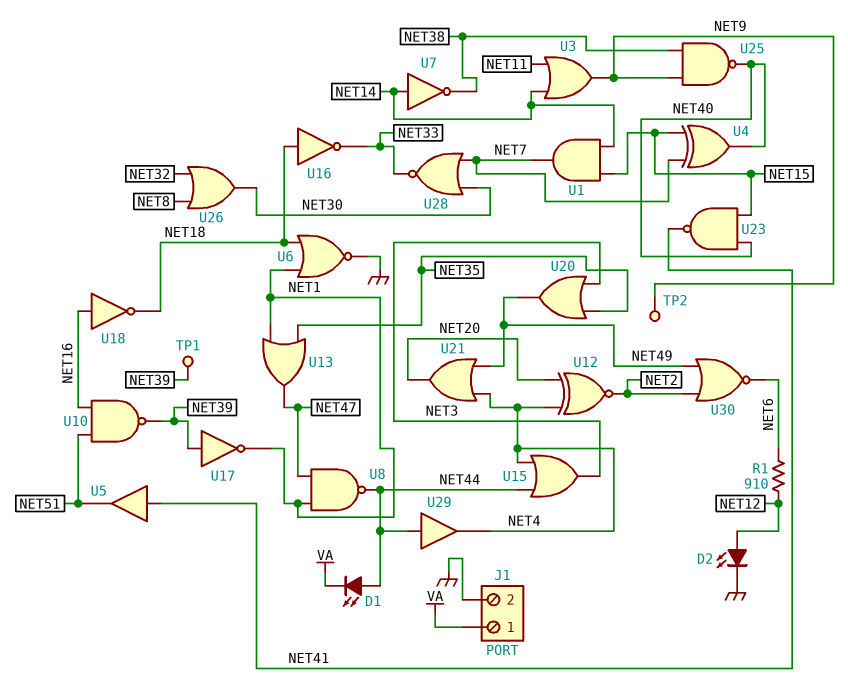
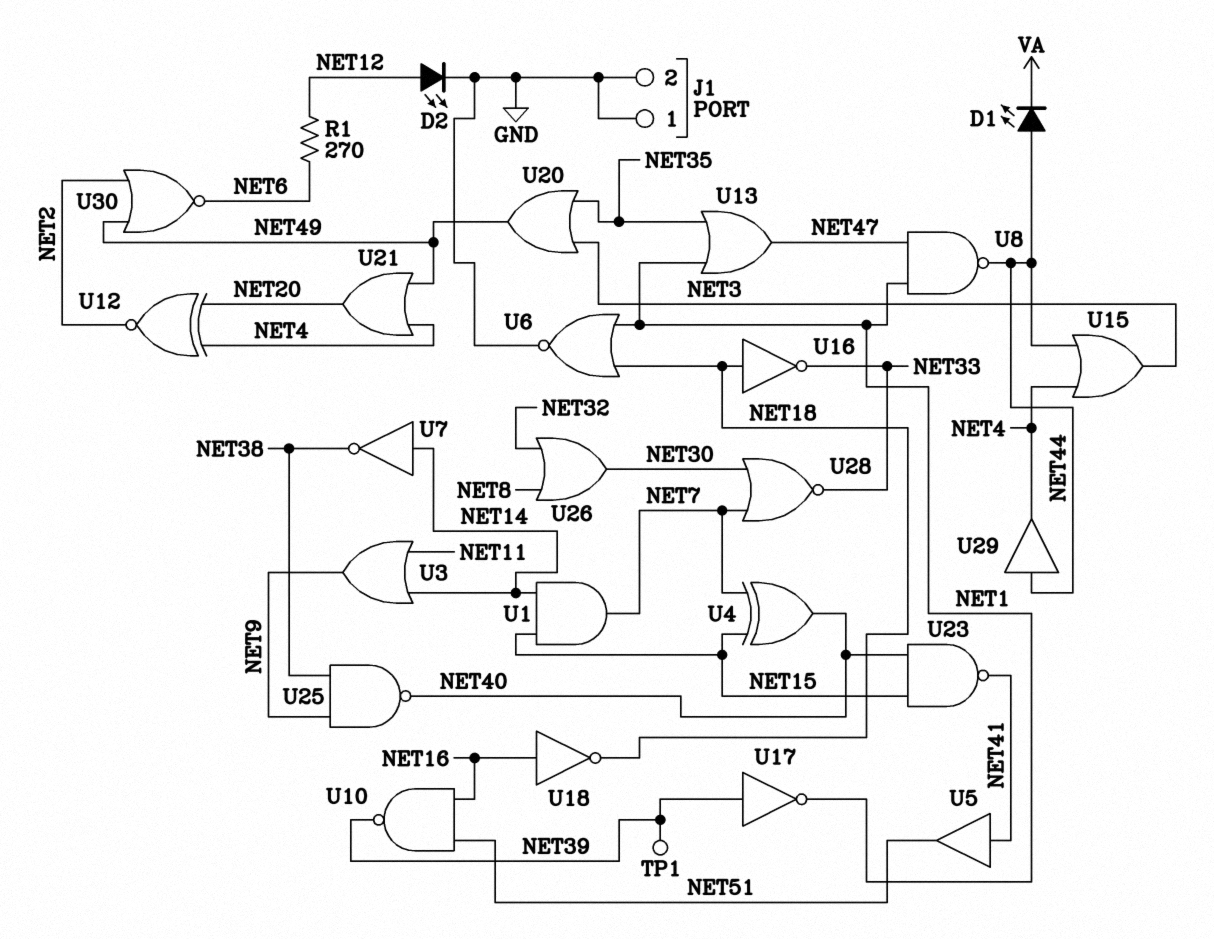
J1 pin 1: VA -> GND
R1: 910 (NET6, NET12) -> 270 (NET6, NET12)
TP2: test point (NET9) -> none

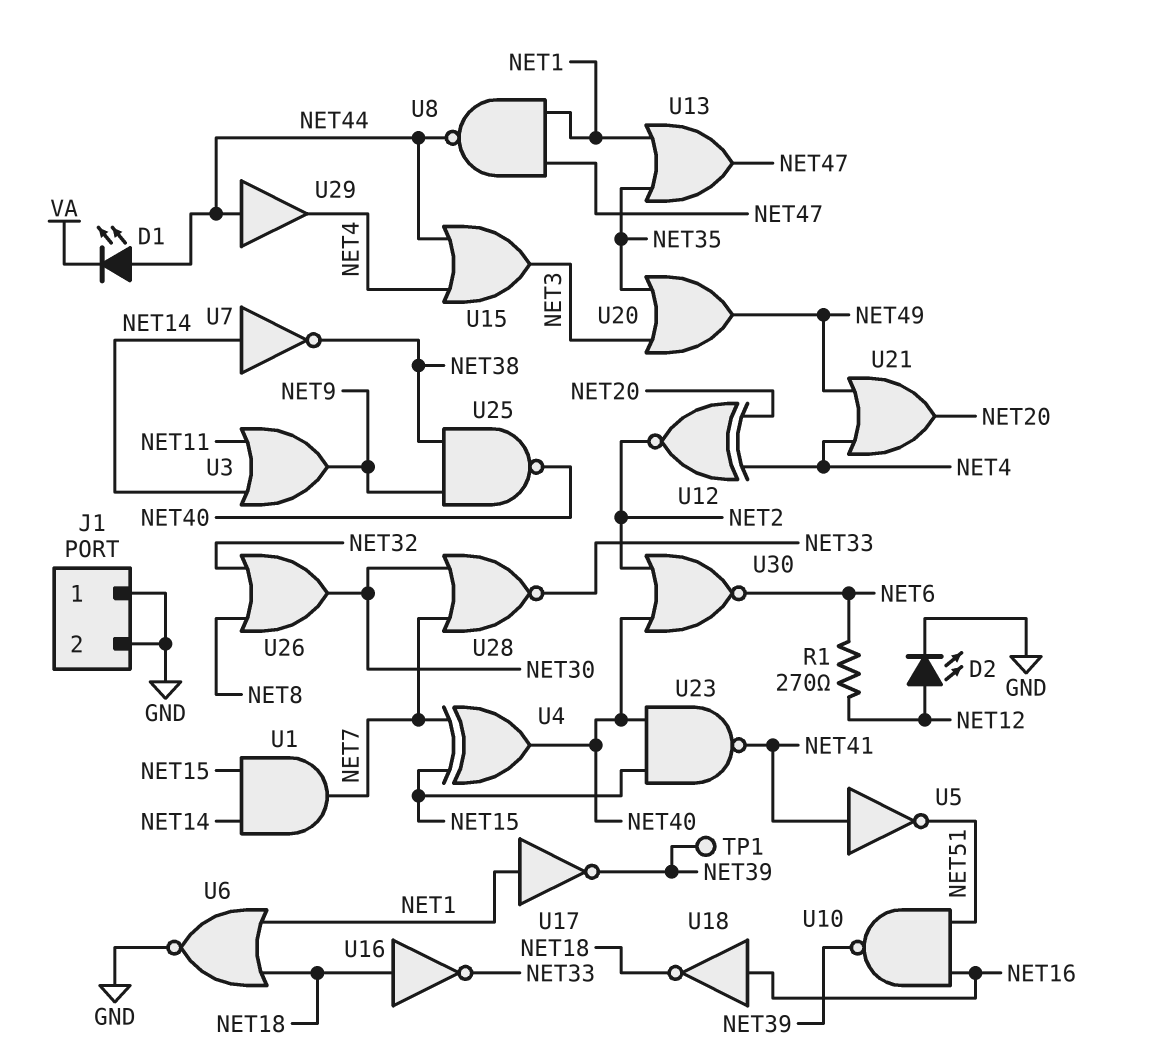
U5: buffer (in NET41, out NET51) -> NOT (in NET41, out NET51)
U17: NOT (in NET39, out NET1) -> NOT (in NET1, out NET39)
U30: NOR (in NET2, in NET49, out NET6) -> NOR (in NET2, in NET40, out NET6)

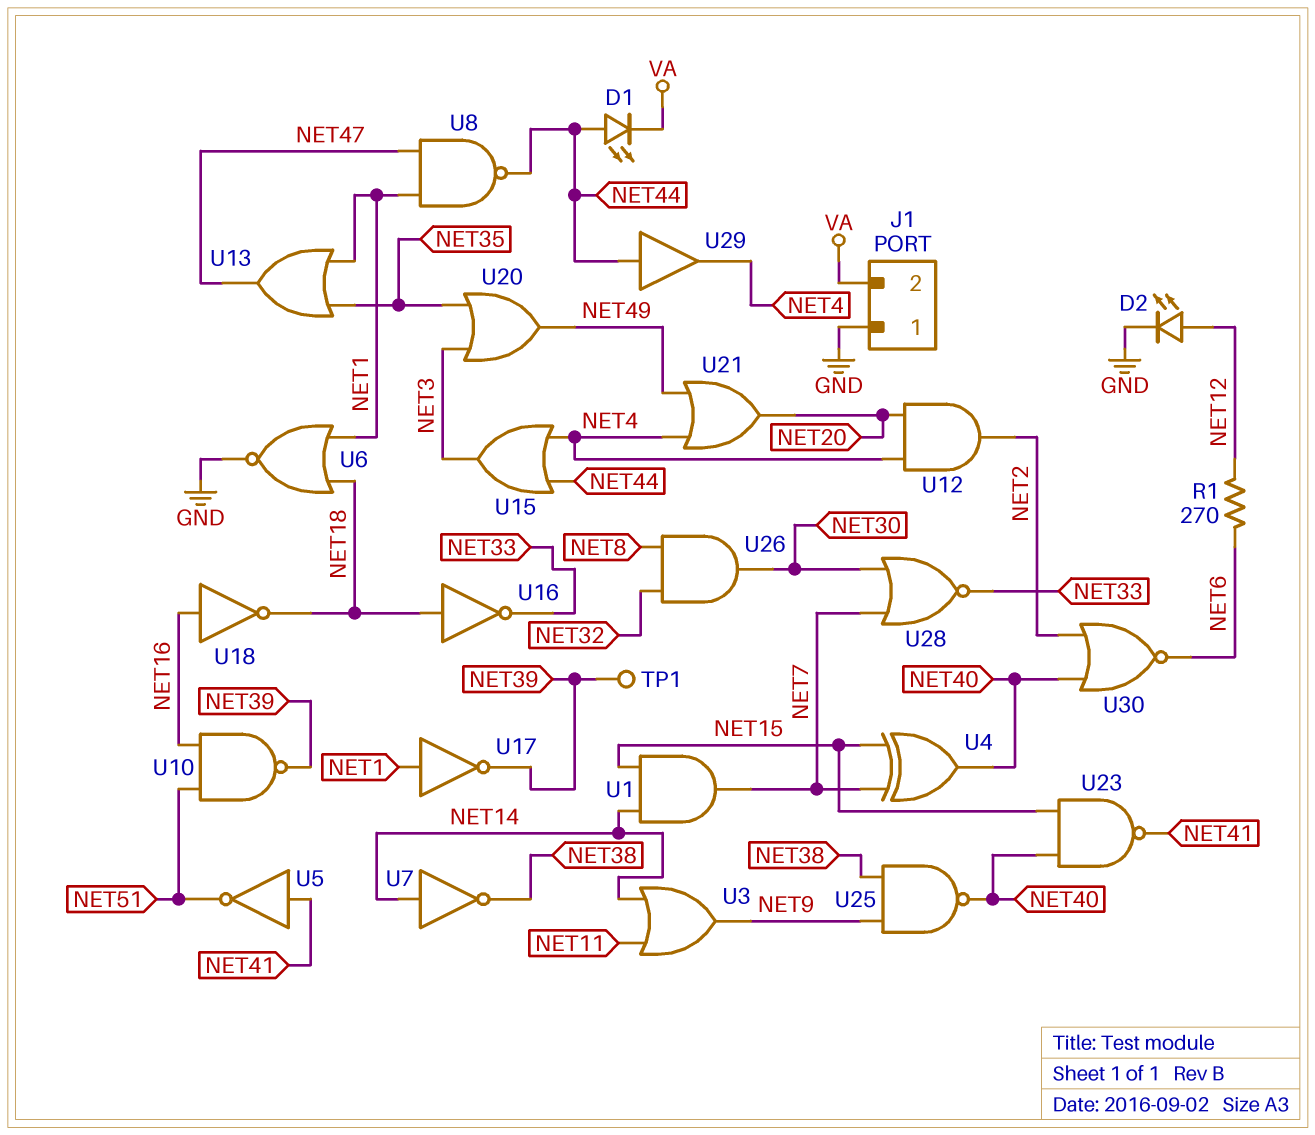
J1 pin 2: GND -> VA
U12: XNOR (in NET4, in NET20, out NET2) -> AND (in NET4, in NET20, out NET2)
U26: OR (in NET8, in NET32, out NET30) -> AND (in NET8, in NET32, out NET30)

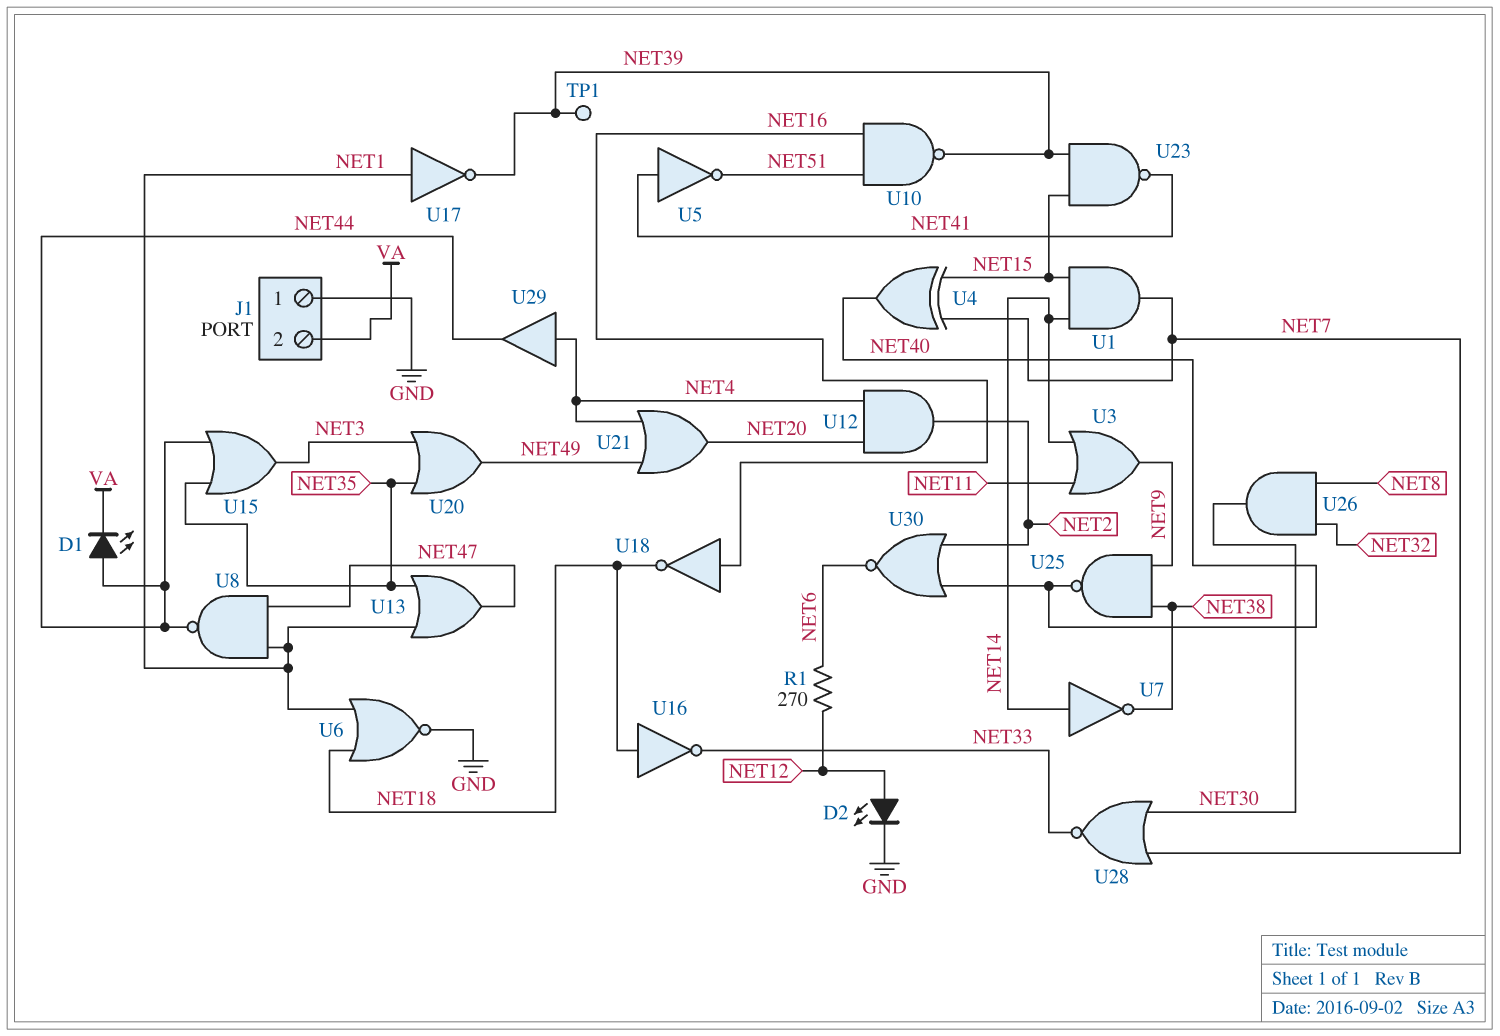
U15: OR (in NET4, in NET44, out NET3) -> OR (in NET35, in NET44, out NET3)
U23: NAND (in NET15, in NET40, out NET41) -> NAND (in NET15, in NET39, out NET41)
U29: buffer (in NET44, out NET4) -> buffer (in NET4, out NET44)

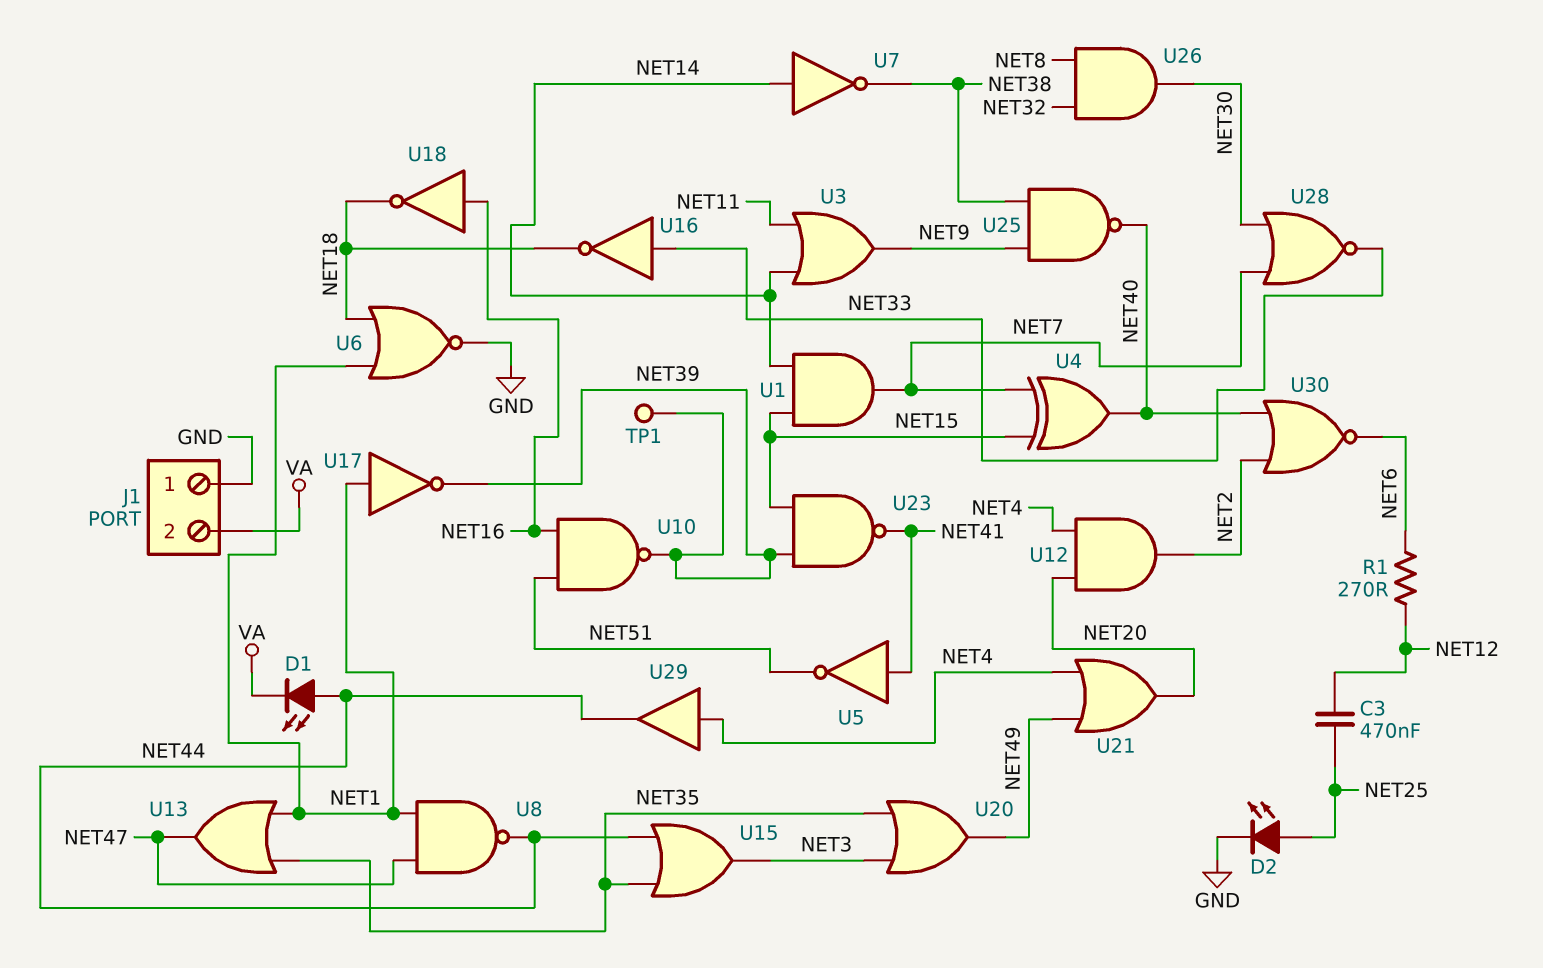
C3: none -> 470nF (NET12, NET25)
D2: LED (A NET12, K GND) -> LED (A NET25, K GND)
U16: NOT (in NET18, out NET33) -> NOT (in NET33, out NET18)

